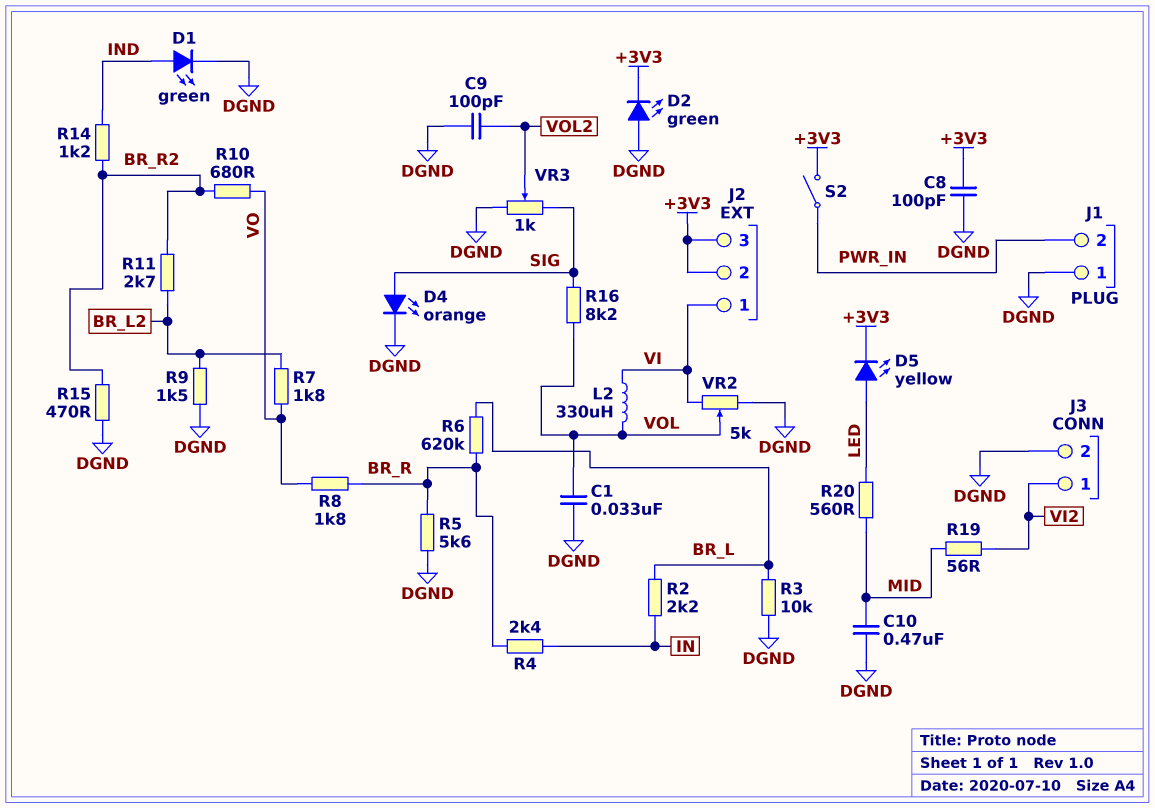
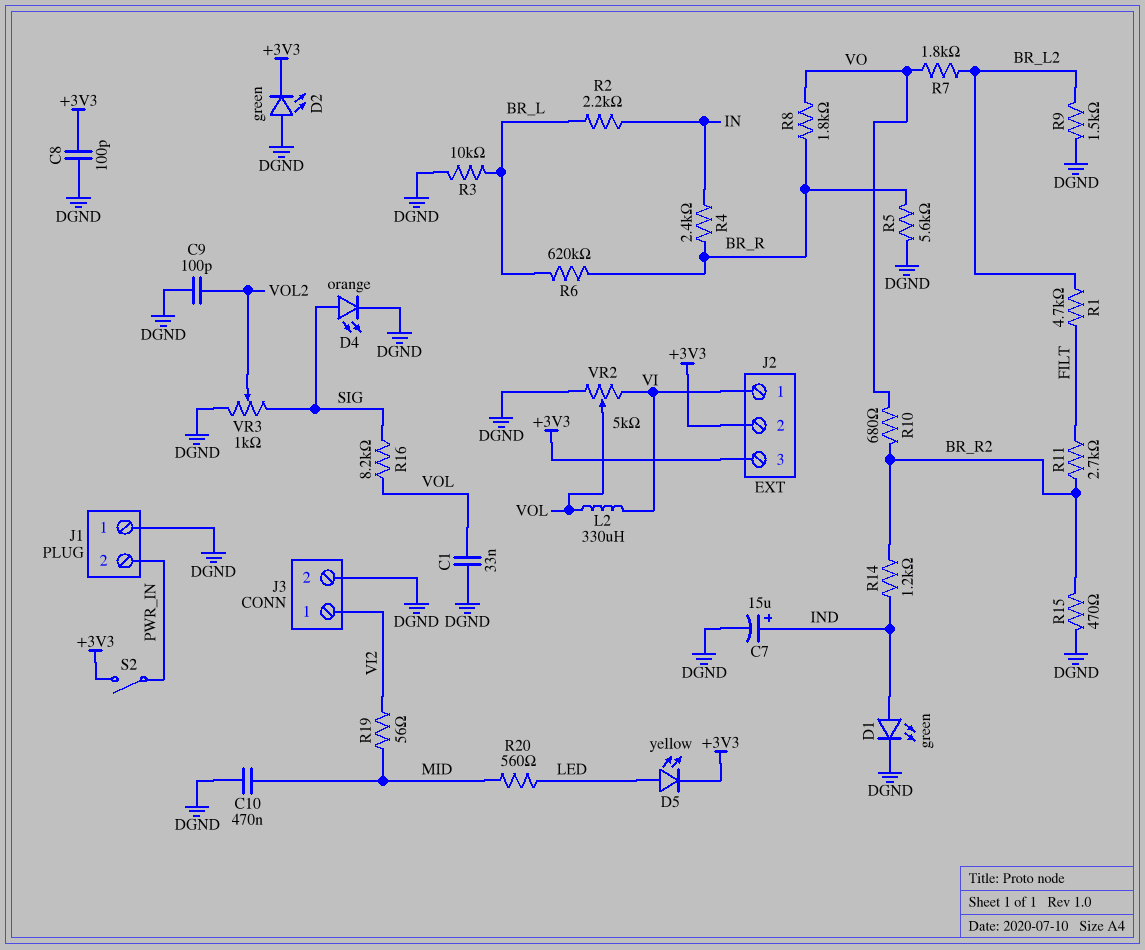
C7: none -> 15uF (plus IND, minus DGND)
R1: none -> 4.7k (BR_L2, FILT)
R11: 2.7k (BR_L2, BR_R2) -> 2.7k (BR_R2, FILT)

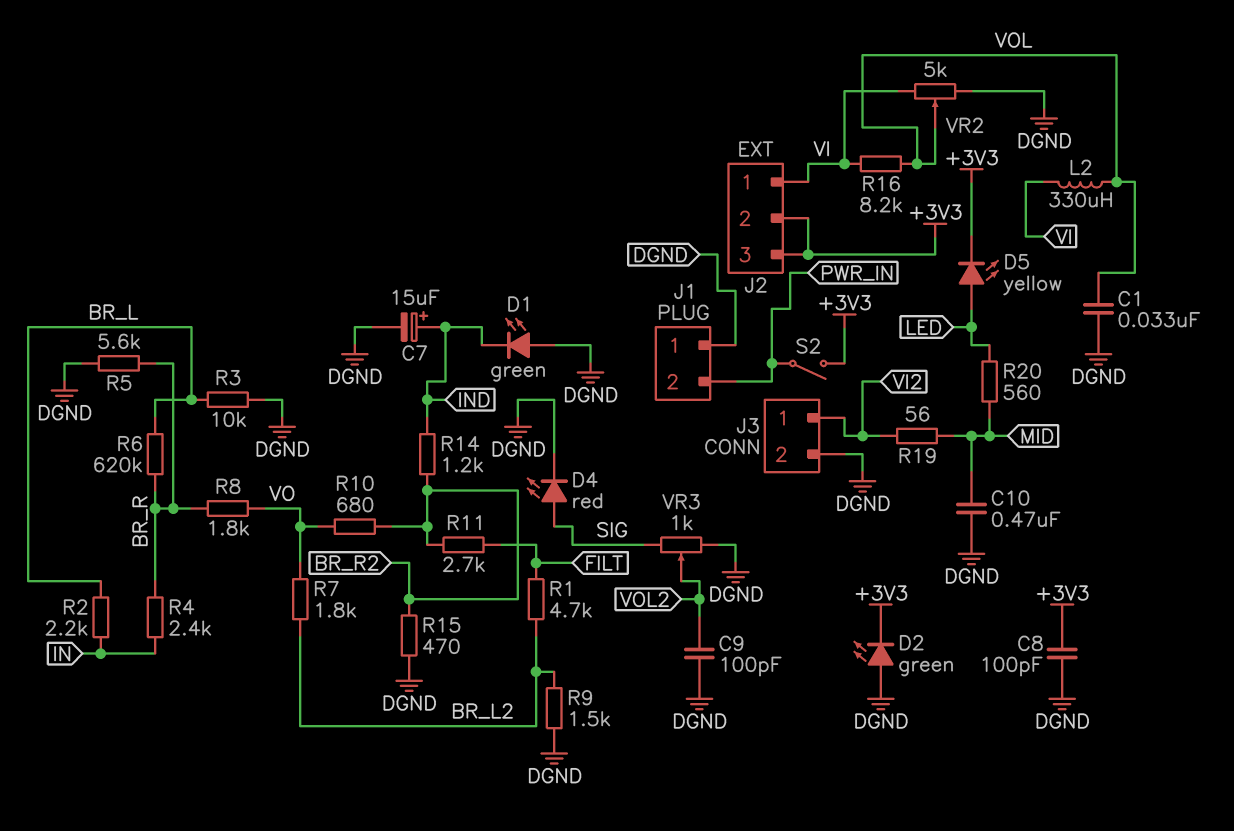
D1: LED green (A IND, K DGND) -> LED green (A DGND, K IND)
D4: LED orange (A SIG, K DGND) -> LED red (A SIG, K DGND)
R16: 8.2k (SIG, VOL) -> 8.2k (VI, VOL)

